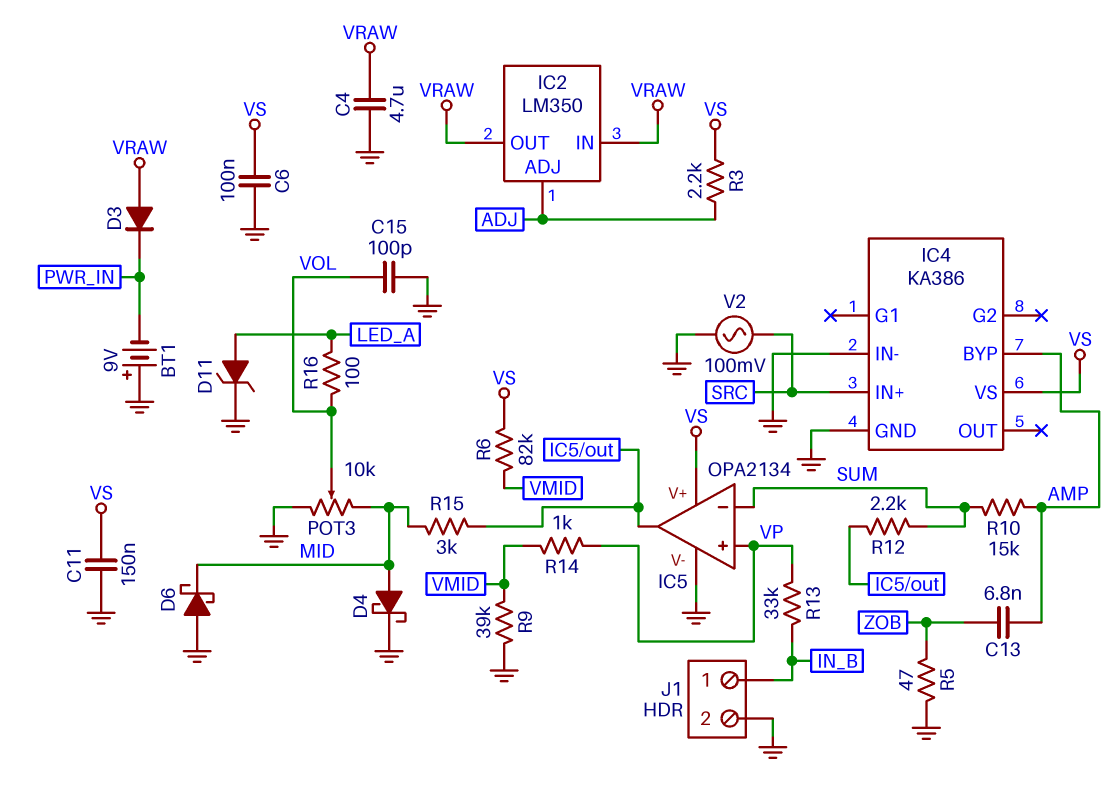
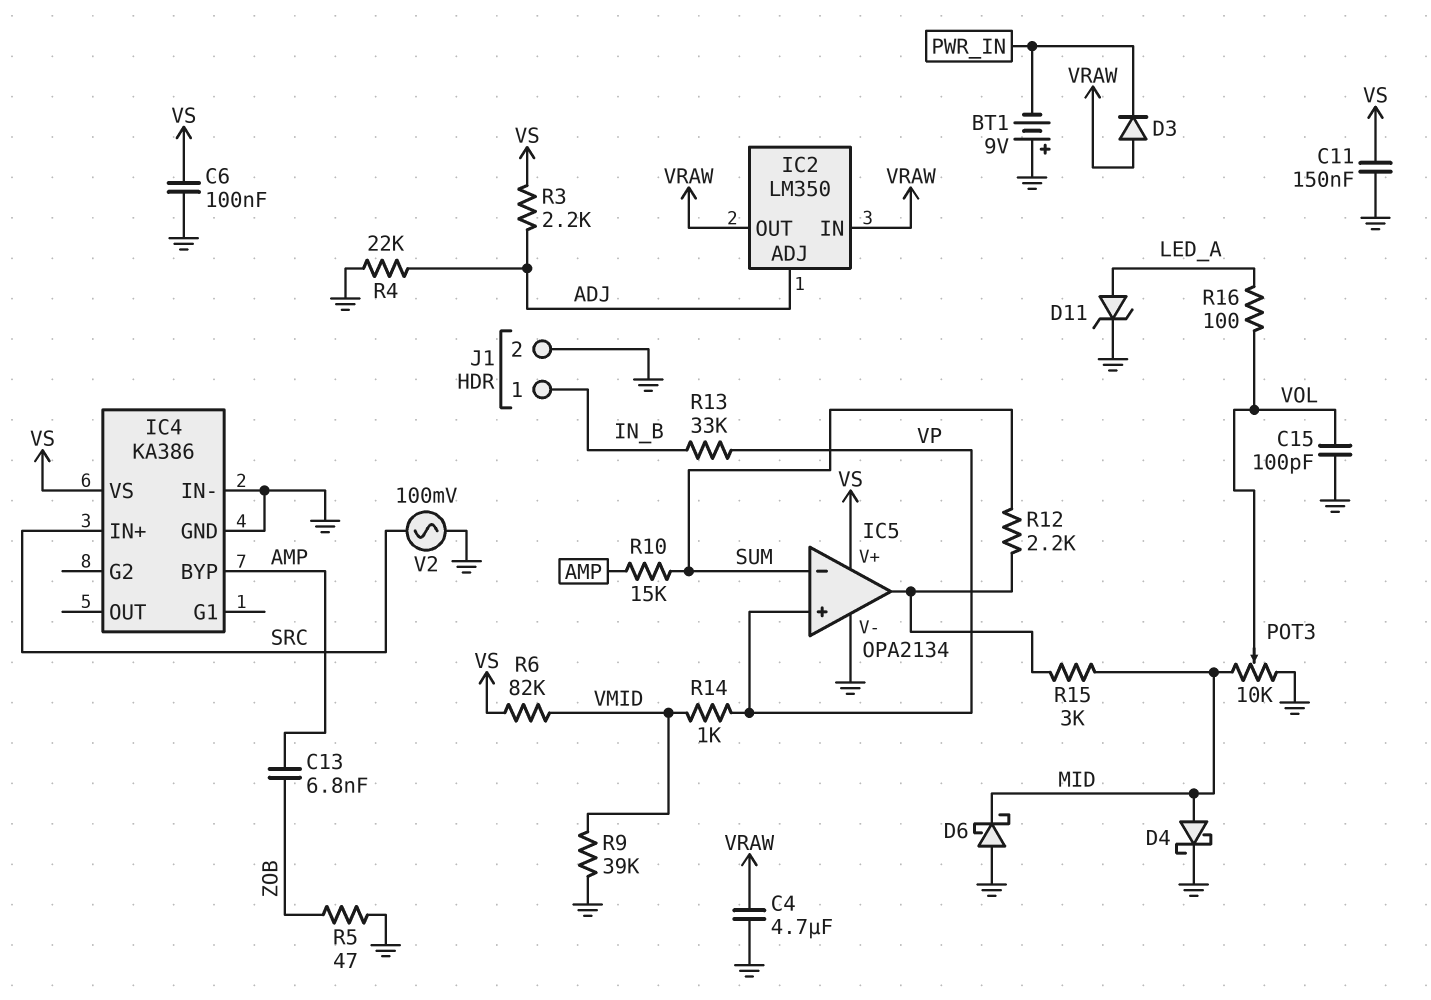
R4: none -> 22k (ADJ, GND)

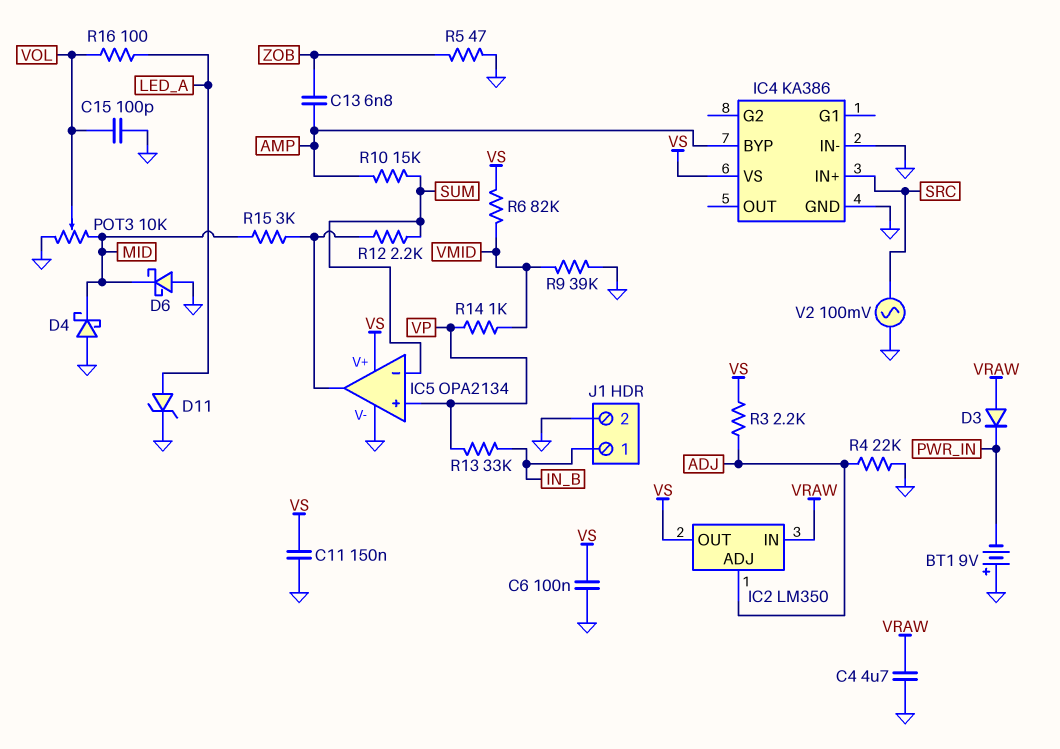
D4: schottky (A MID, K GND) -> schottky (A GND, K MID)
IC2 pin OUT: VRAW -> VS

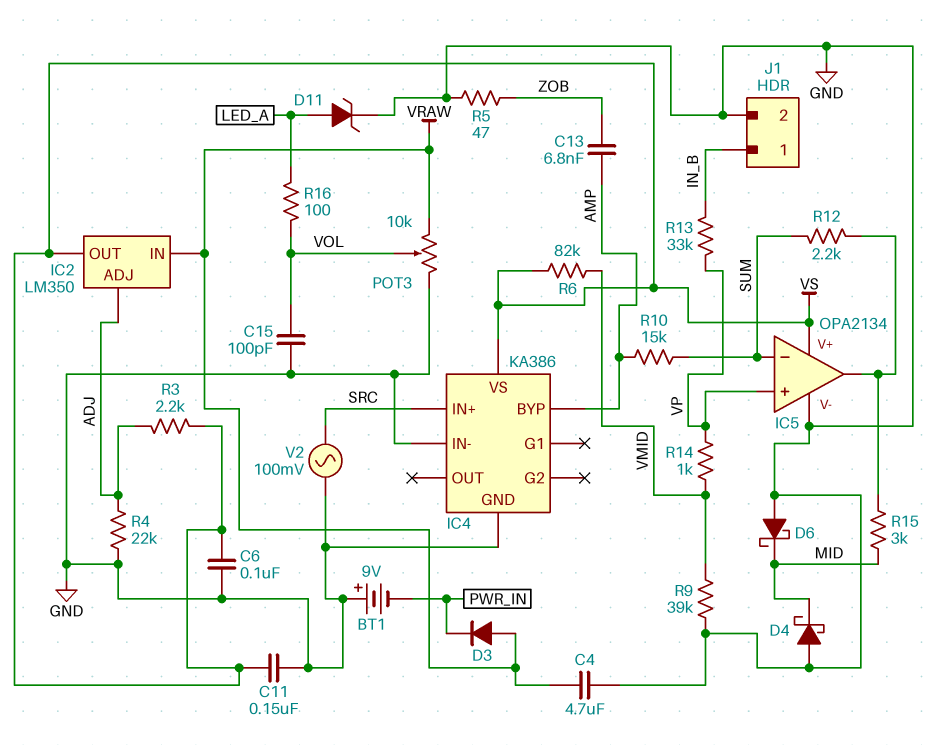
POT3: 10k (GND, MID, wiper VOL) -> 10k (GND, VRAW, wiper VOL)

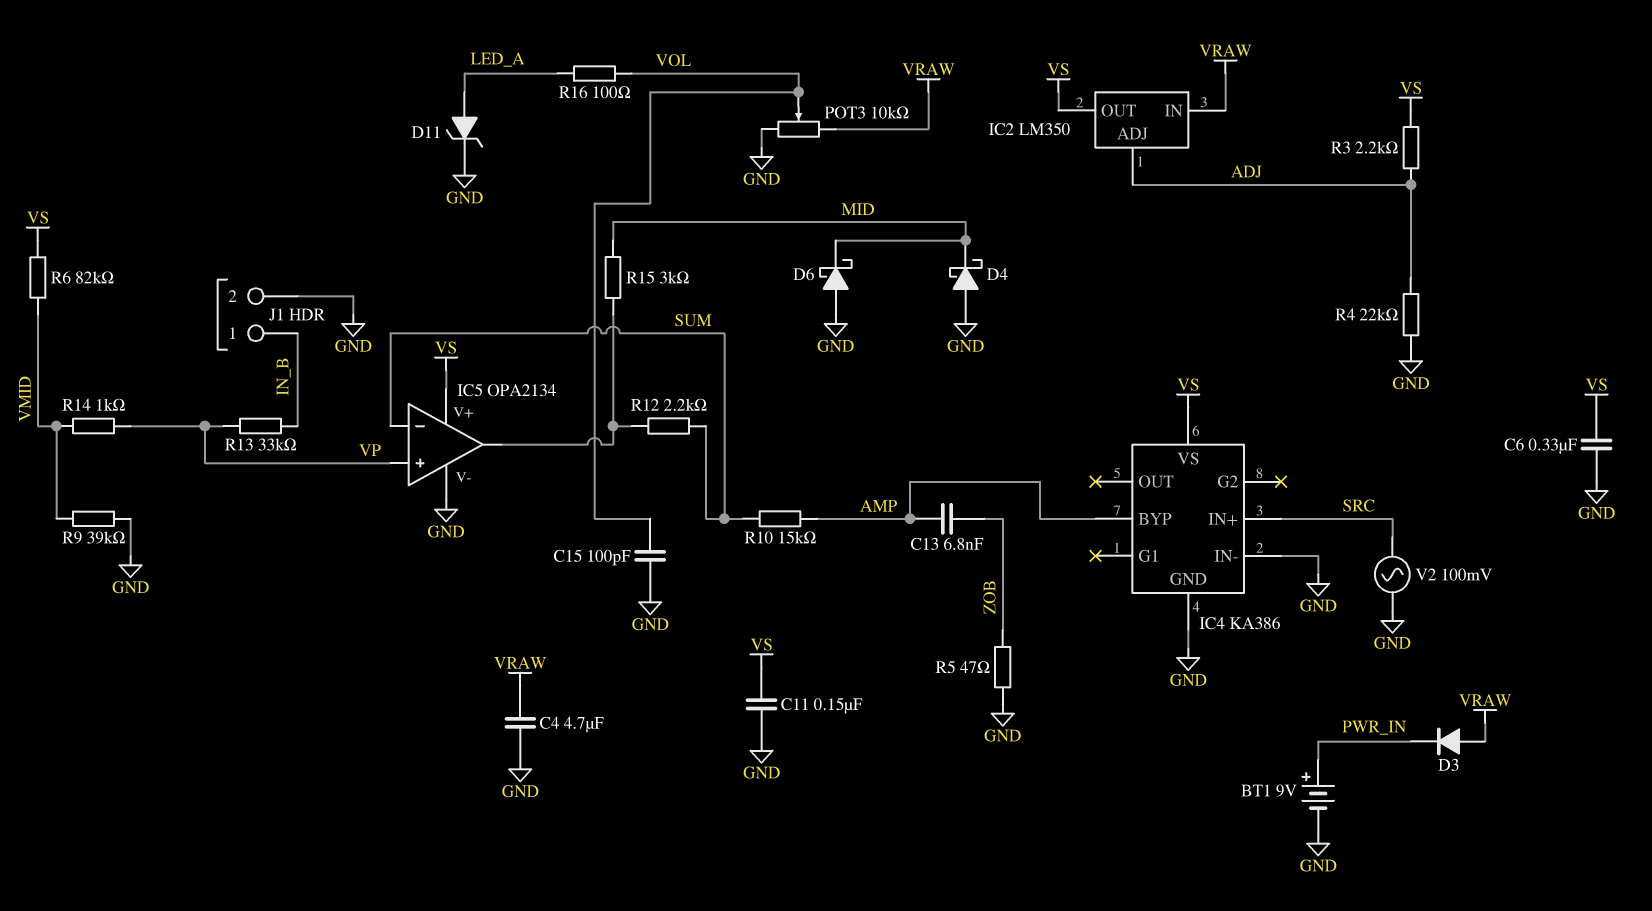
BT1: 9V (plus GND, minus PWR_IN) -> 9V (plus PWR_IN, minus GND)
C6: 100nF (GND, VS) -> 330nF (GND, VS)

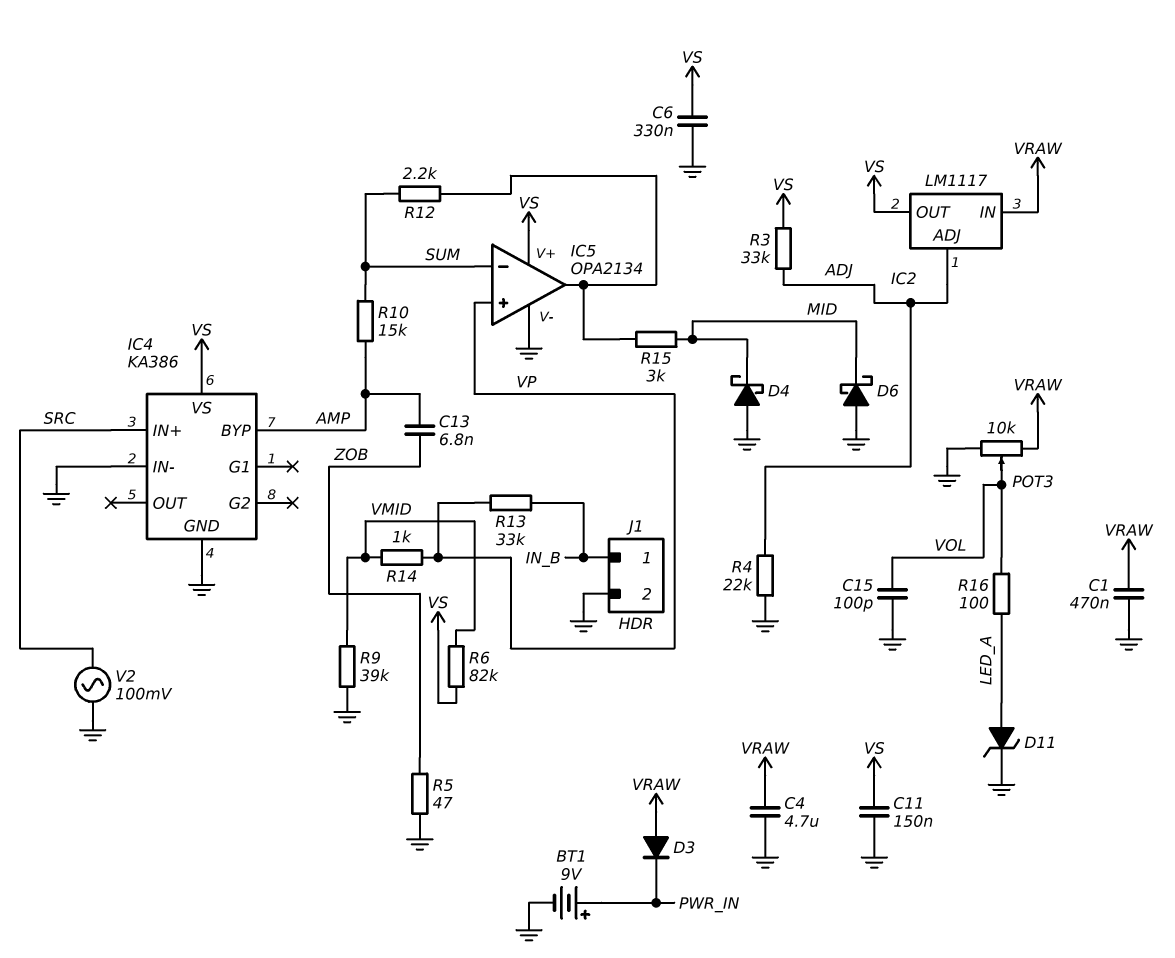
C1: none -> 470nF (GND, VRAW)
IC2: LM350 -> LM1117
R3: 2.2k (ADJ, VS) -> 33k (ADJ, VS)

